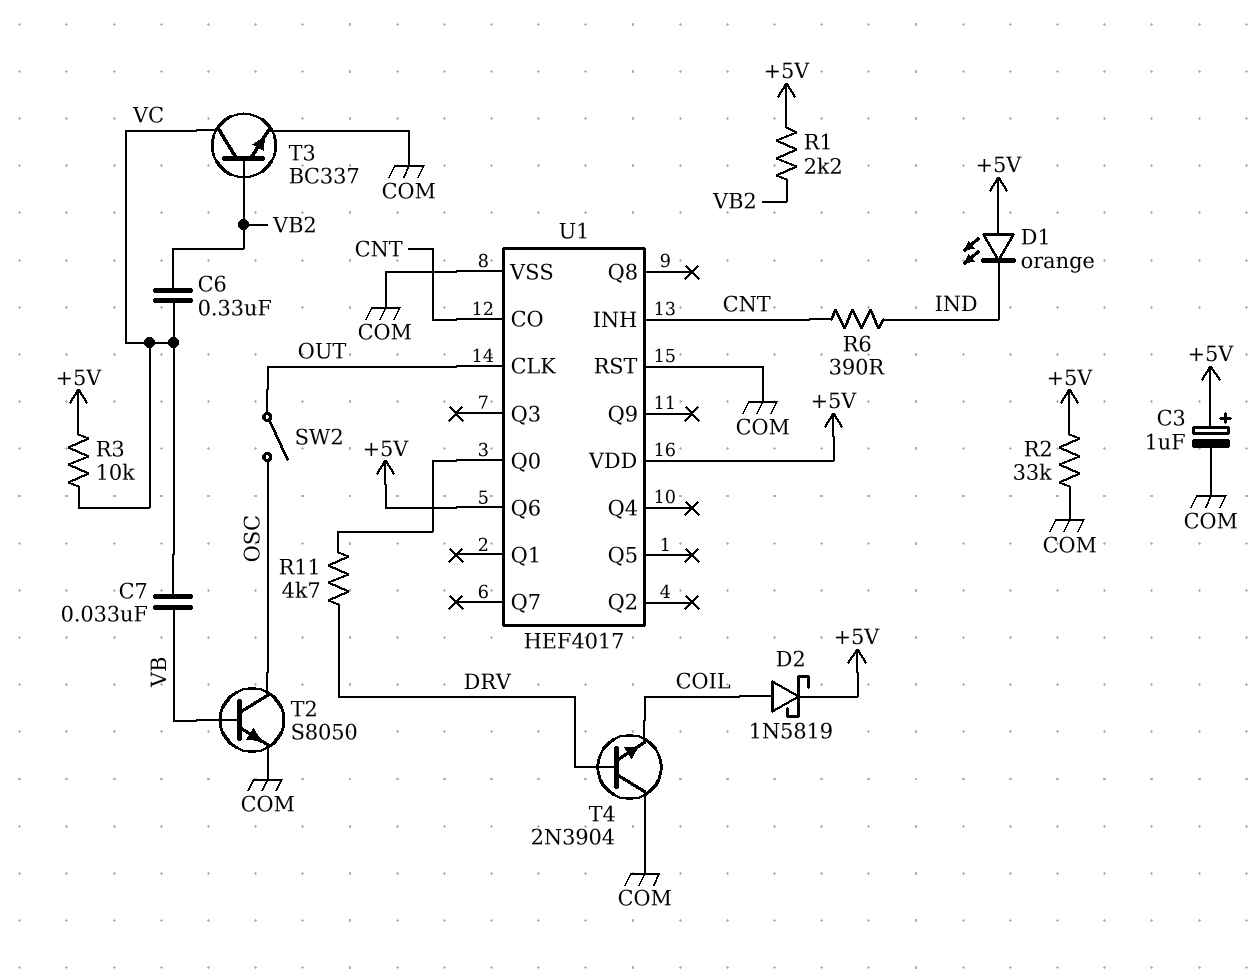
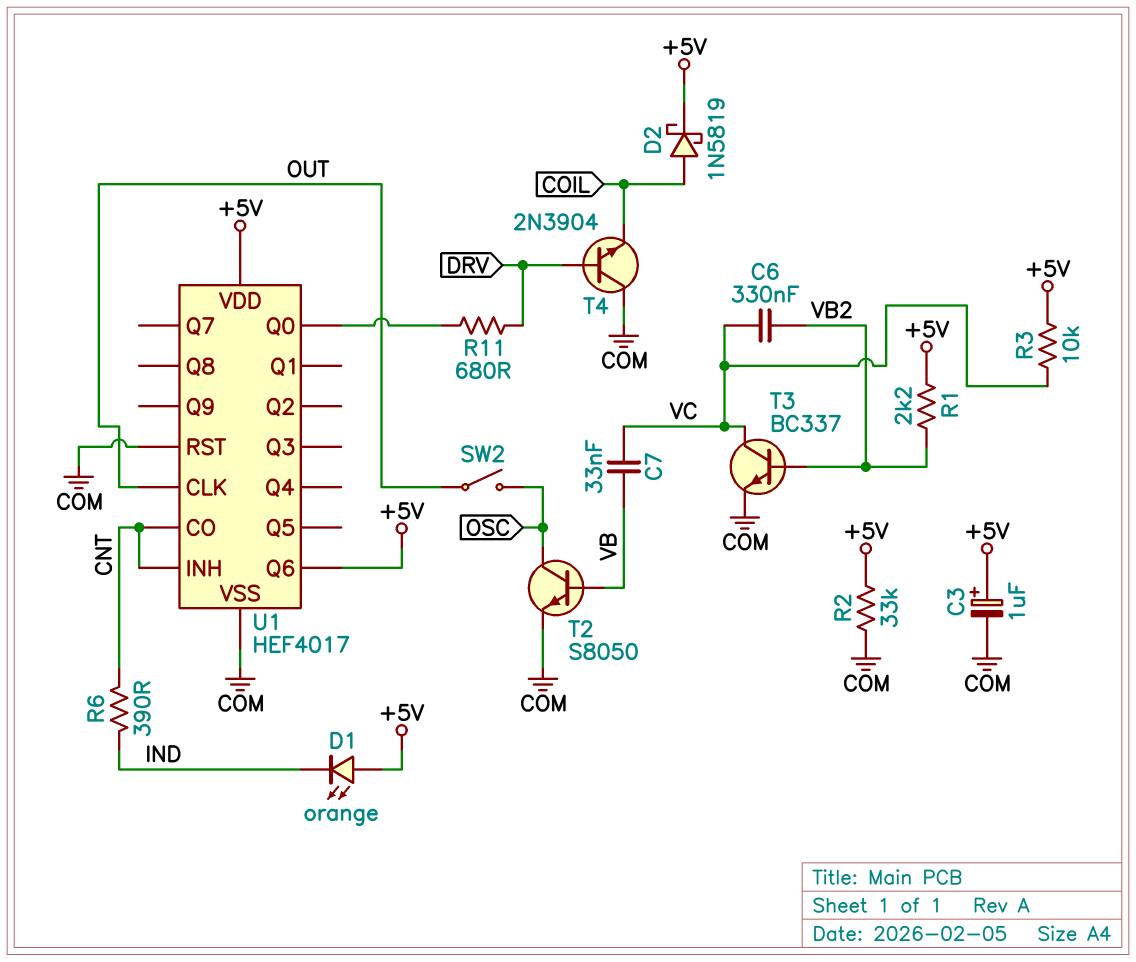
R11: 4.7k (DRV, U1/Q0) -> 680 (DRV, U1/Q0)

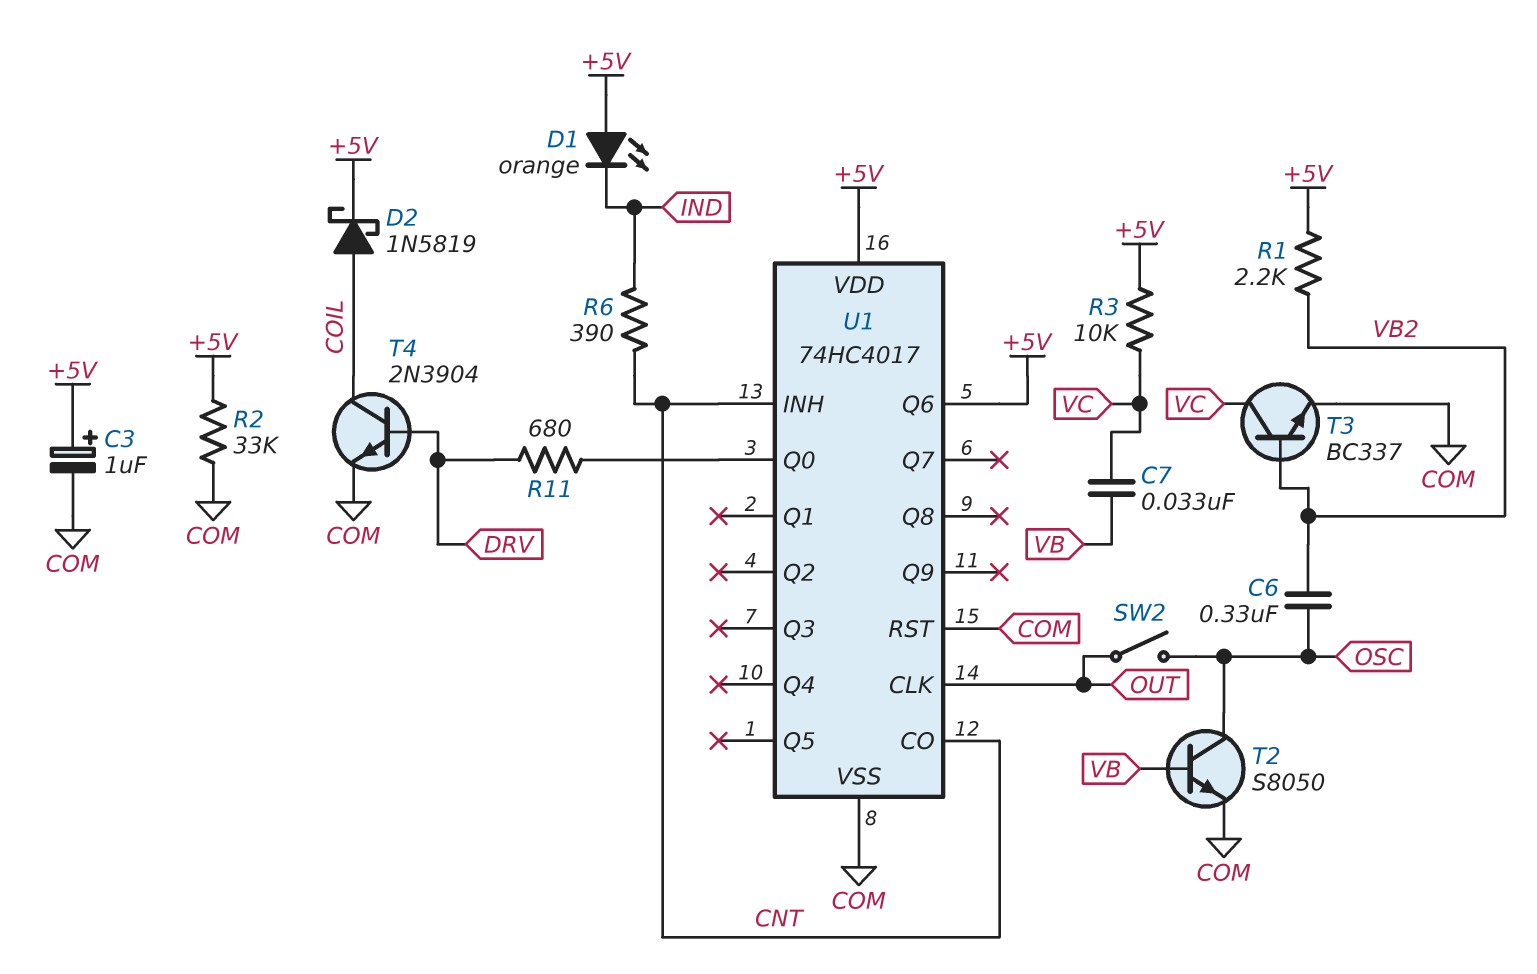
C6: 330nF (VB2, VC) -> 330nF (OSC, VB2)
T4: NPN 2N3904 (B DRV, C COM, E COIL) -> NPN 2N3904 (B DRV, C COIL, E COM)
U1: HEF4017 -> 74HC4017

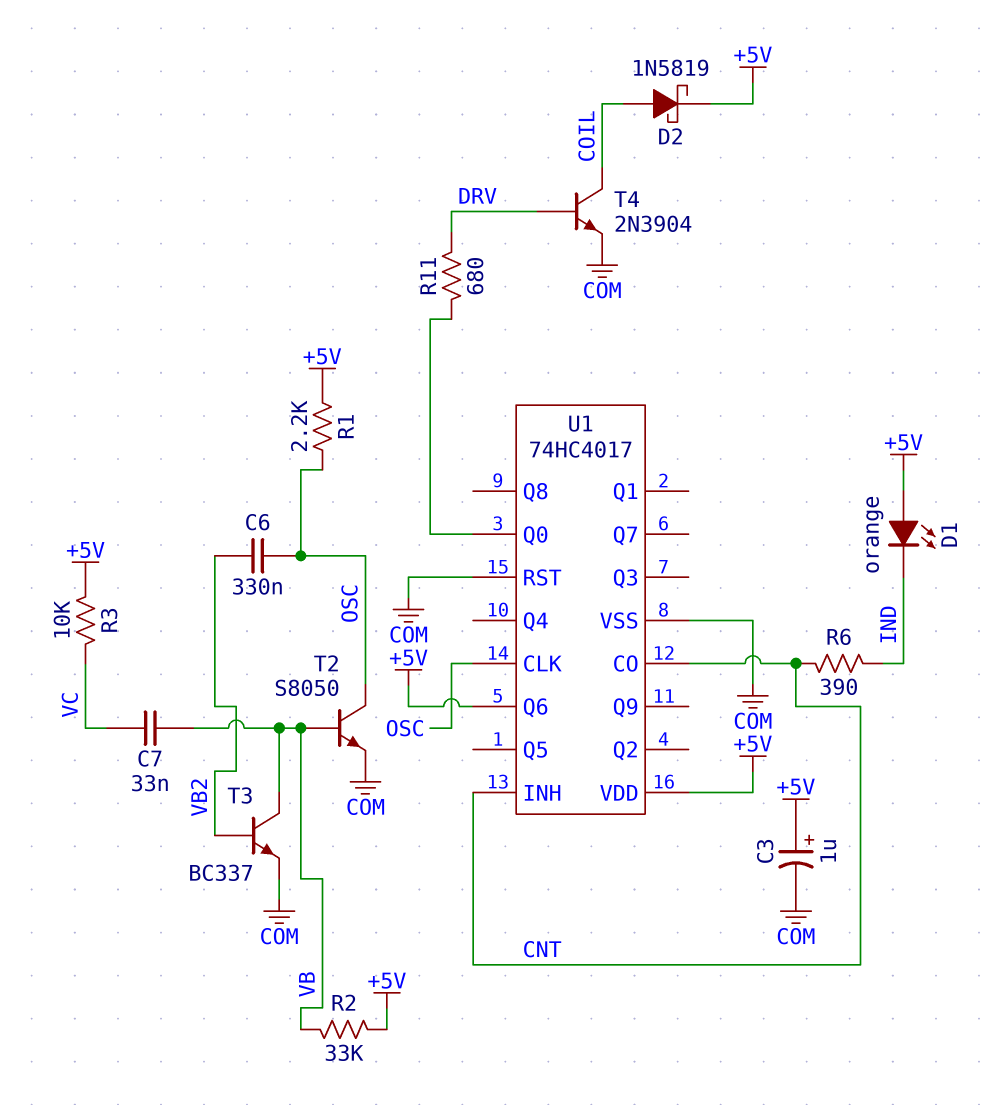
R1: 2.2k (+5V, VB2) -> 2.2k (+5V, OSC)
R2: 33k (+5V, COM) -> 33k (+5V, VB)
SW2: switch (OSC, OUT) -> none
T3: NPN BC337 (B VB2, C VC, E COM) -> NPN BC337 (B VB2, C VB, E COM)
U1 pin CLK: OUT -> OSC

